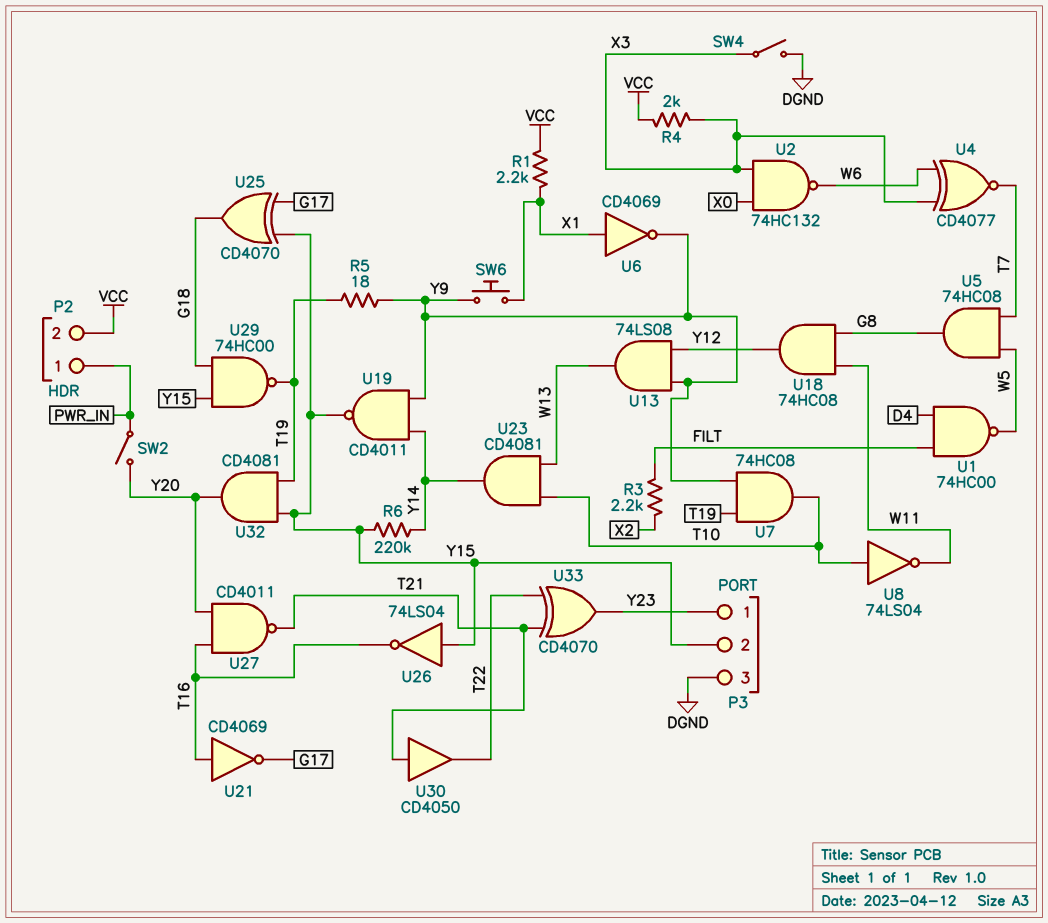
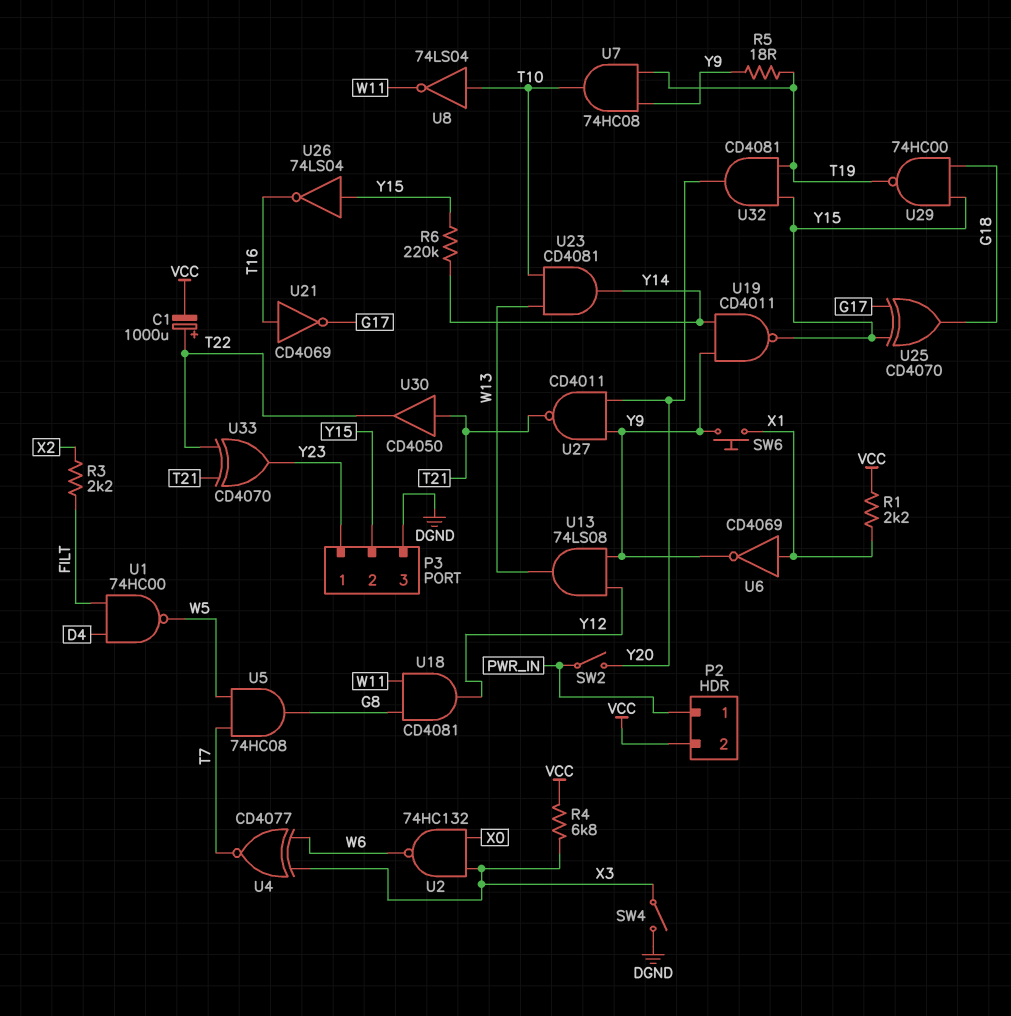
C1: none -> 1000uF (plus T22, minus VCC)
R4: 2k (VCC, X3) -> 6.8k (VCC, X3)
U18: AND 74HC08 (in G8, in W11, out Y12) -> AND CD4081 (in G8, in W11, out Y12)
U27: NAND CD4011 (in T16, in Y20, out T21) -> NAND CD4011 (in Y9, in Y20, out T21)

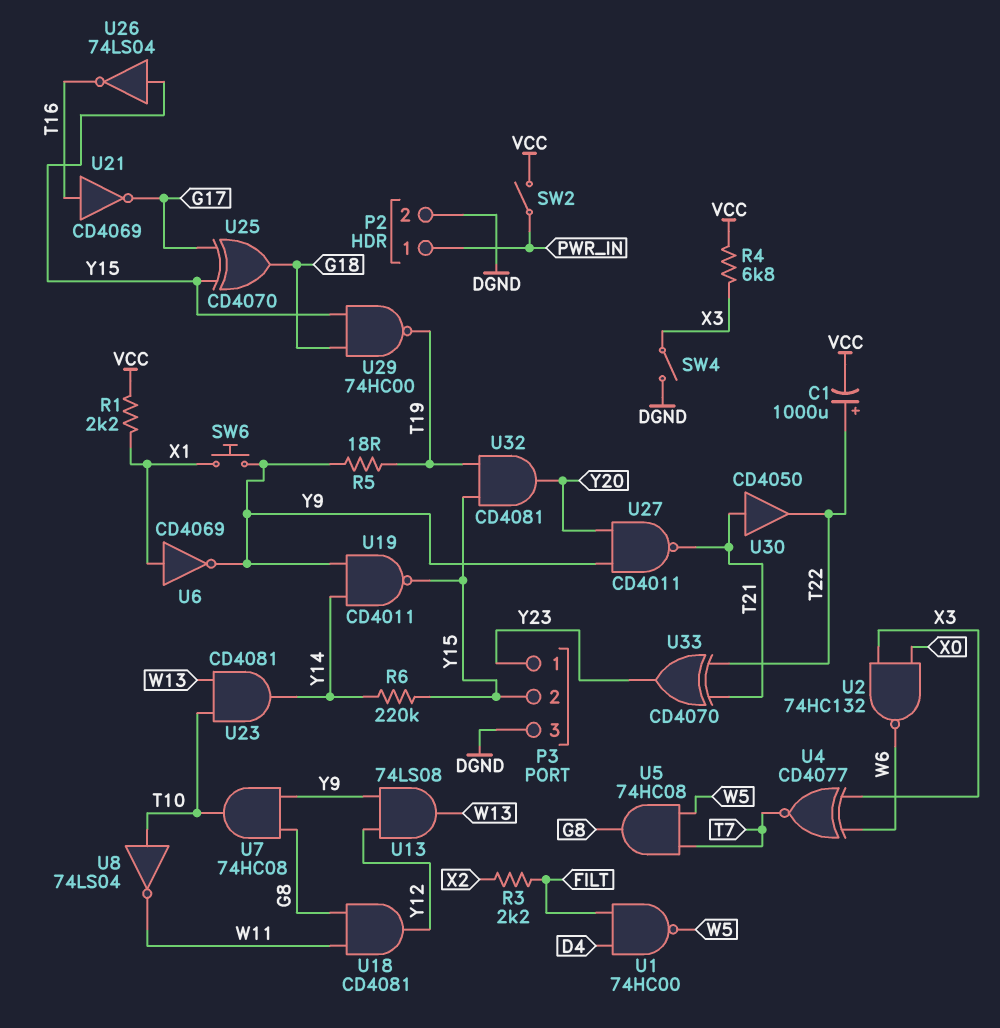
P2 pin 2: VCC -> DGND
SW2: switch (PWR_IN, Y20) -> switch (PWR_IN, VCC)
U7: AND 74HC08 (in T19, in Y9, out T10) -> AND 74HC08 (in G8, in Y9, out T10)

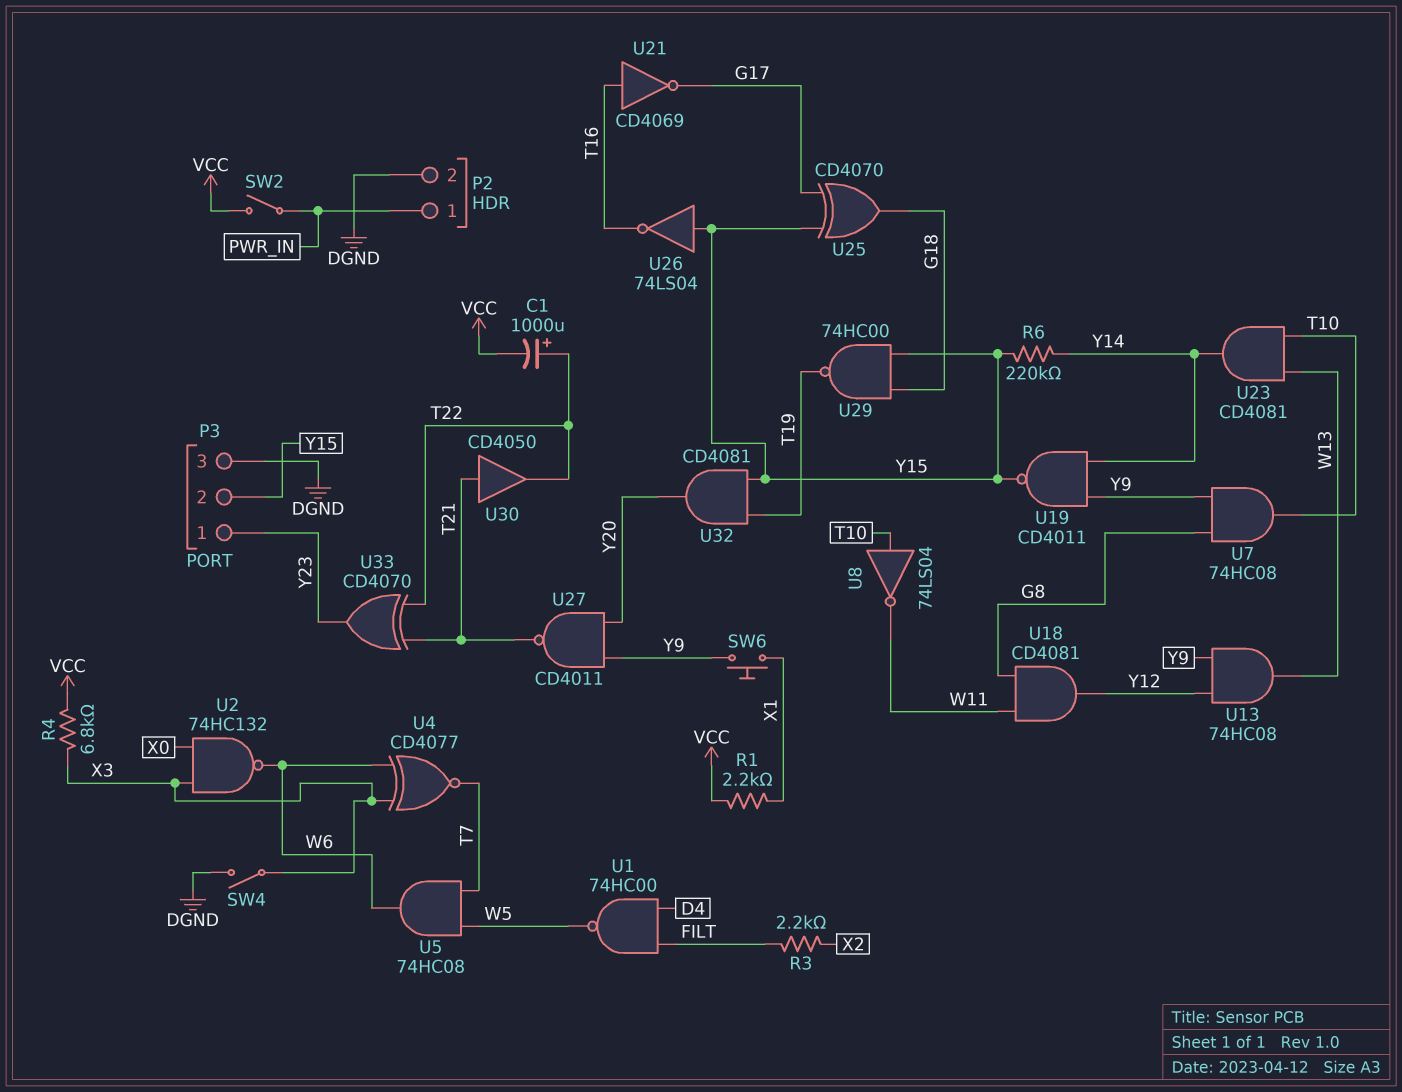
R5: 18 (T19, Y9) -> none
U5: AND 74HC08 (in T7, in W5, out G8) -> AND 74HC08 (in T7, in W5, out W6)
U6: NOT CD4069 (in X1, out Y9) -> none
U13: AND 74LS08 (in Y9, in Y12, out W13) -> AND 74HC08 (in Y9, in Y12, out W13)

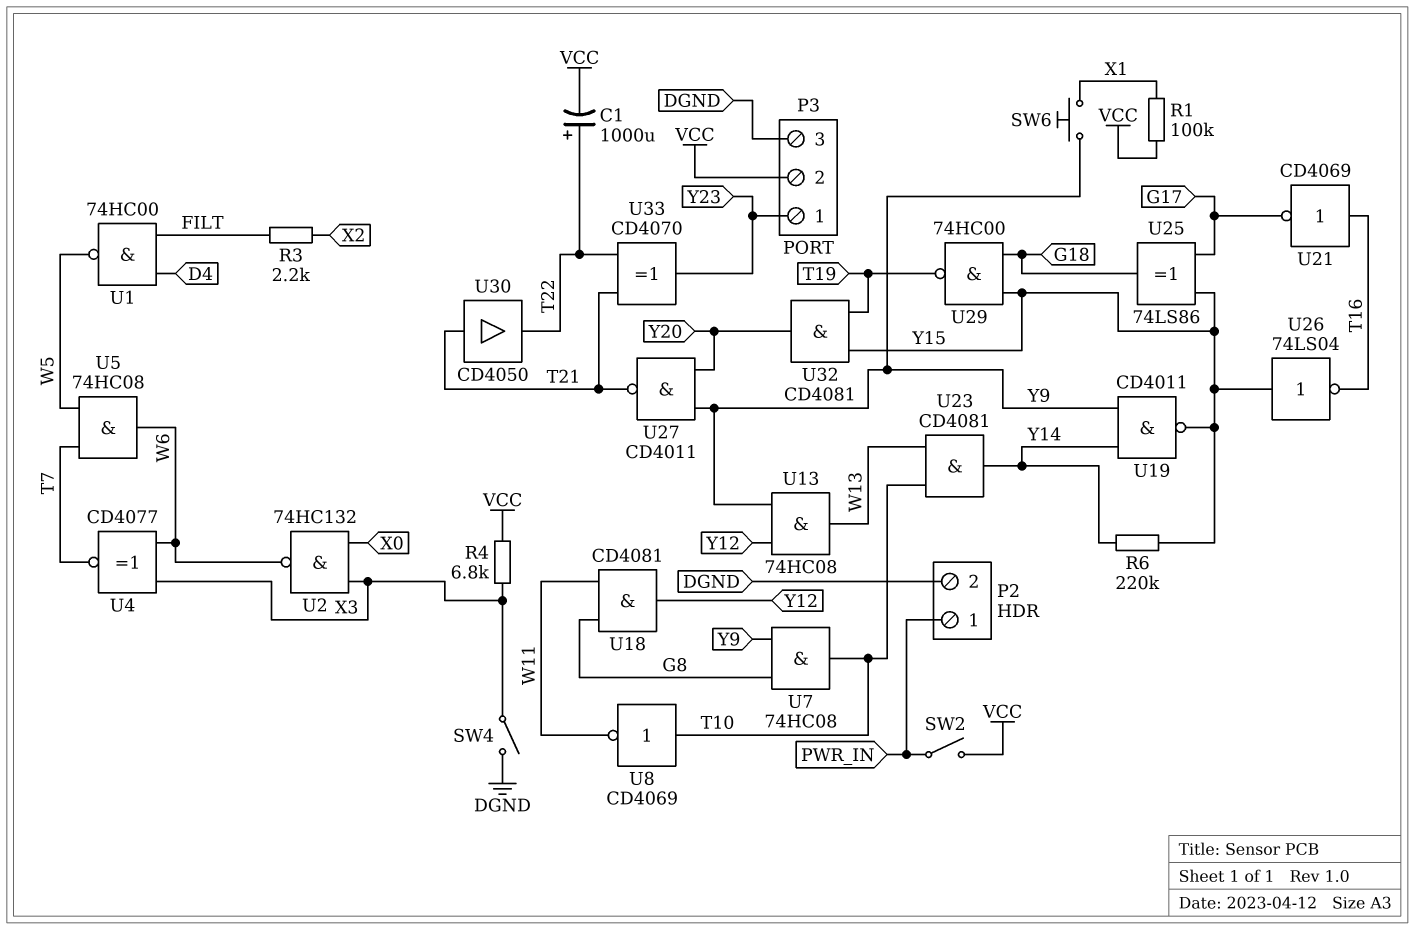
P3 pin 2: Y15 -> VCC
R1: 2.2k (VCC, X1) -> 100k (VCC, X1)
U8: NOT 74LS04 (in T10, out W11) -> NOT CD4069 (in T10, out W11)
U25: XOR CD4070 (in G17, in Y15, out G18) -> XOR 74LS86 (in G17, in Y15, out G18)

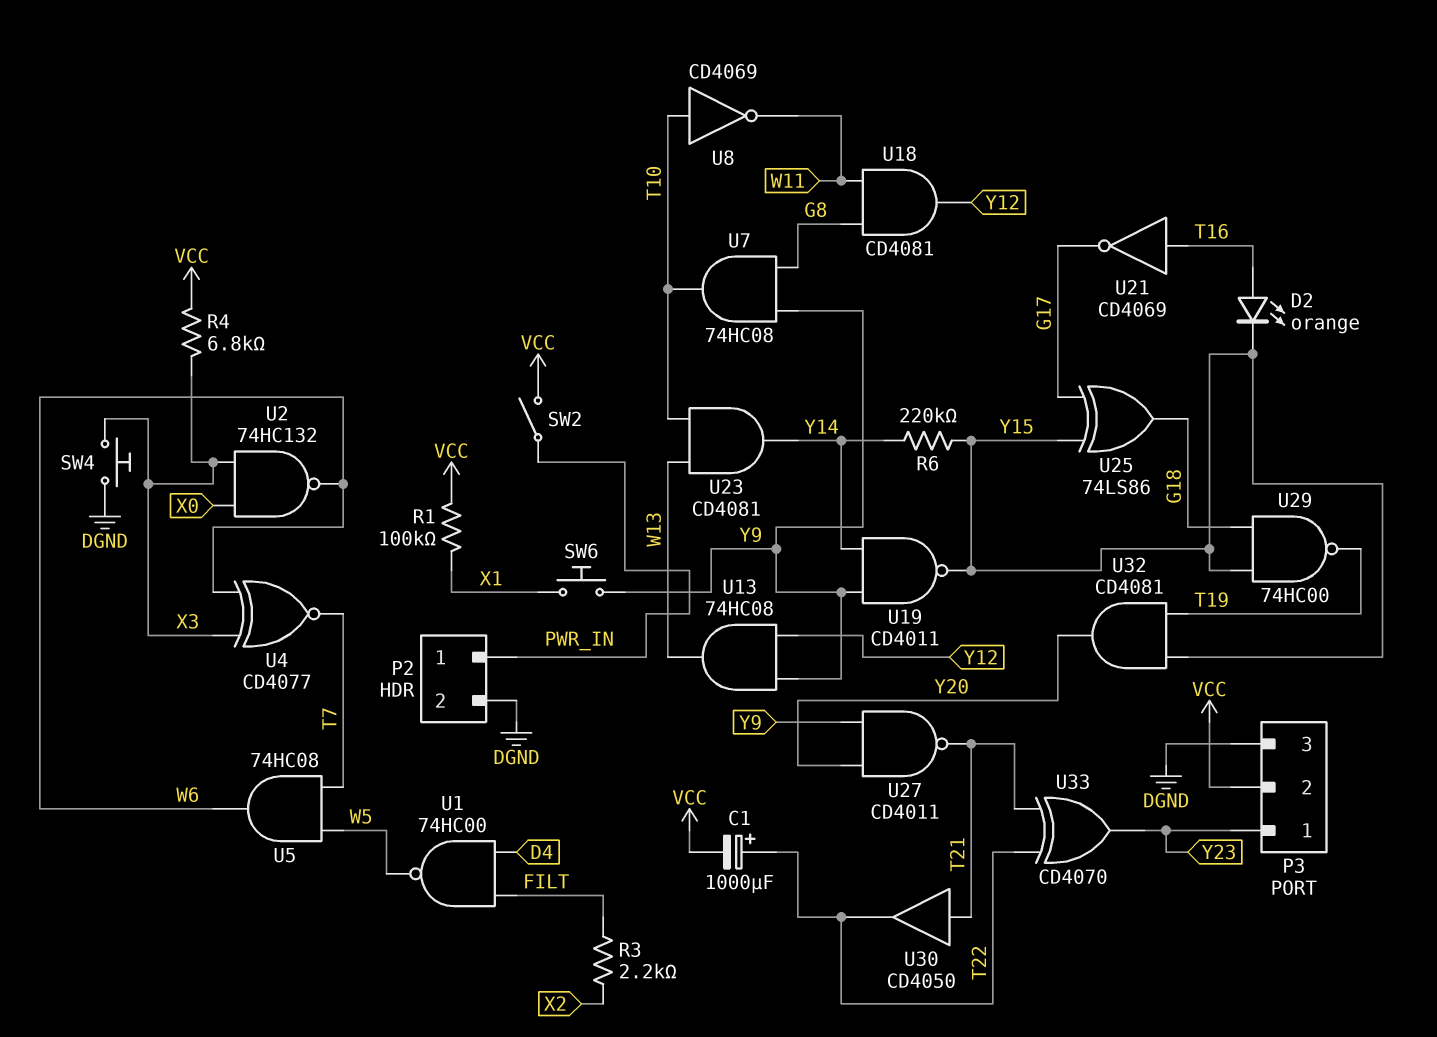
D2: none -> LED orange (A T16, K Y15)
SW4: switch (DGND, X3) -> button (DGND, X3)
U26: NOT 74LS04 (in Y15, out T16) -> none

